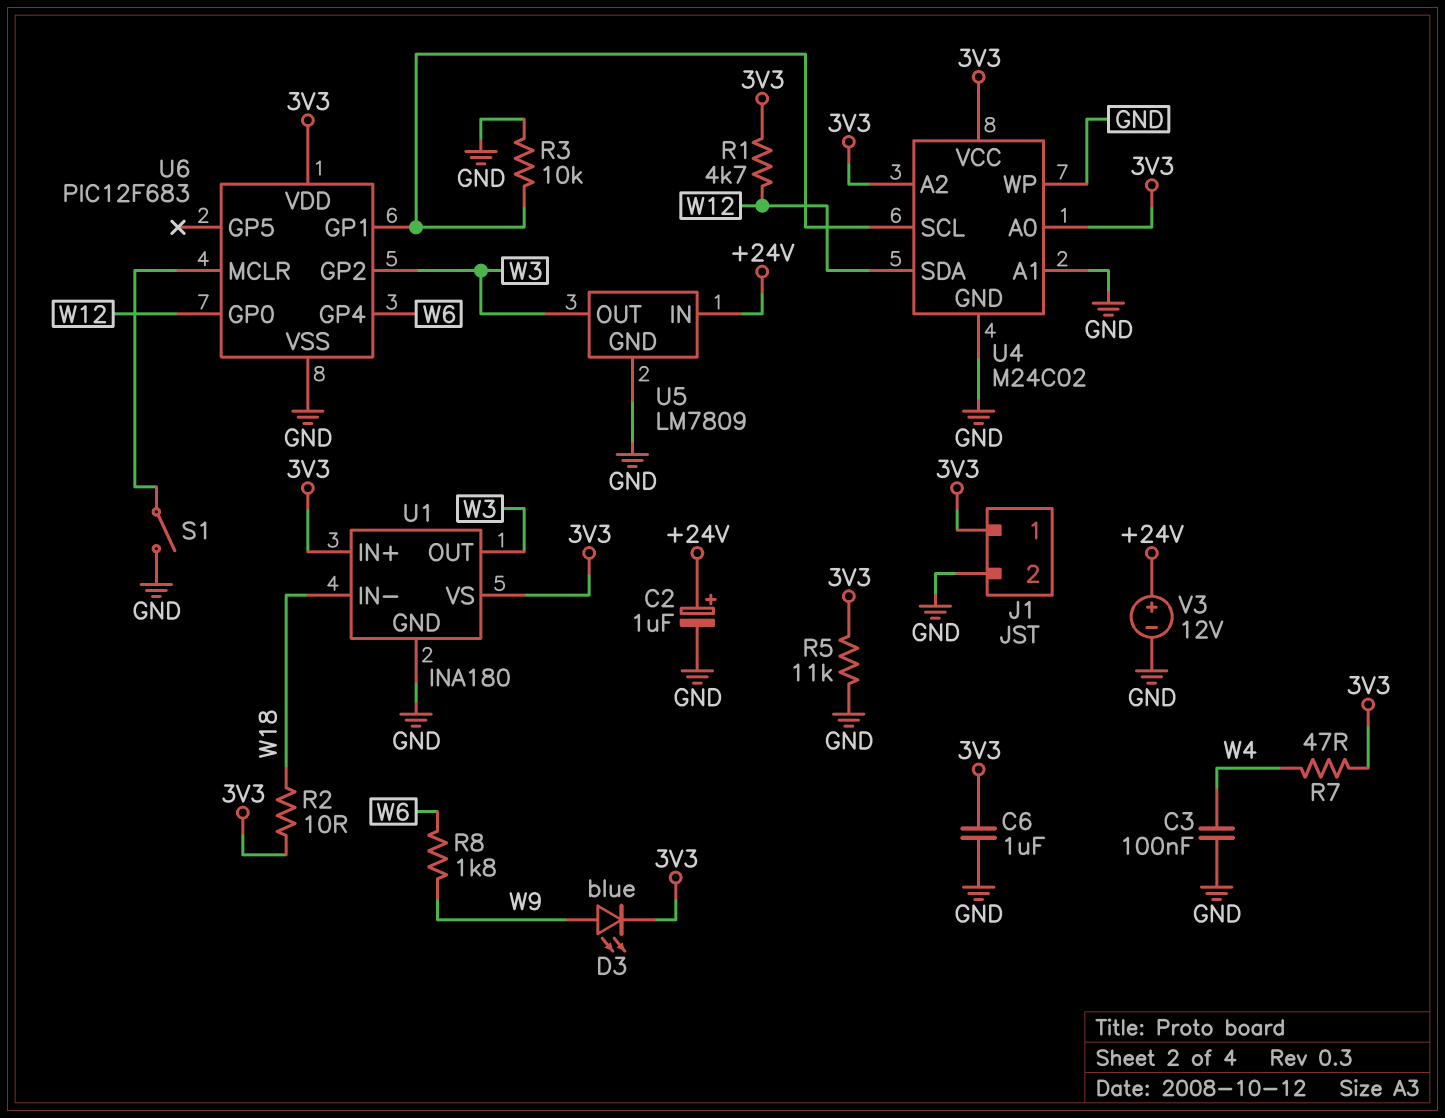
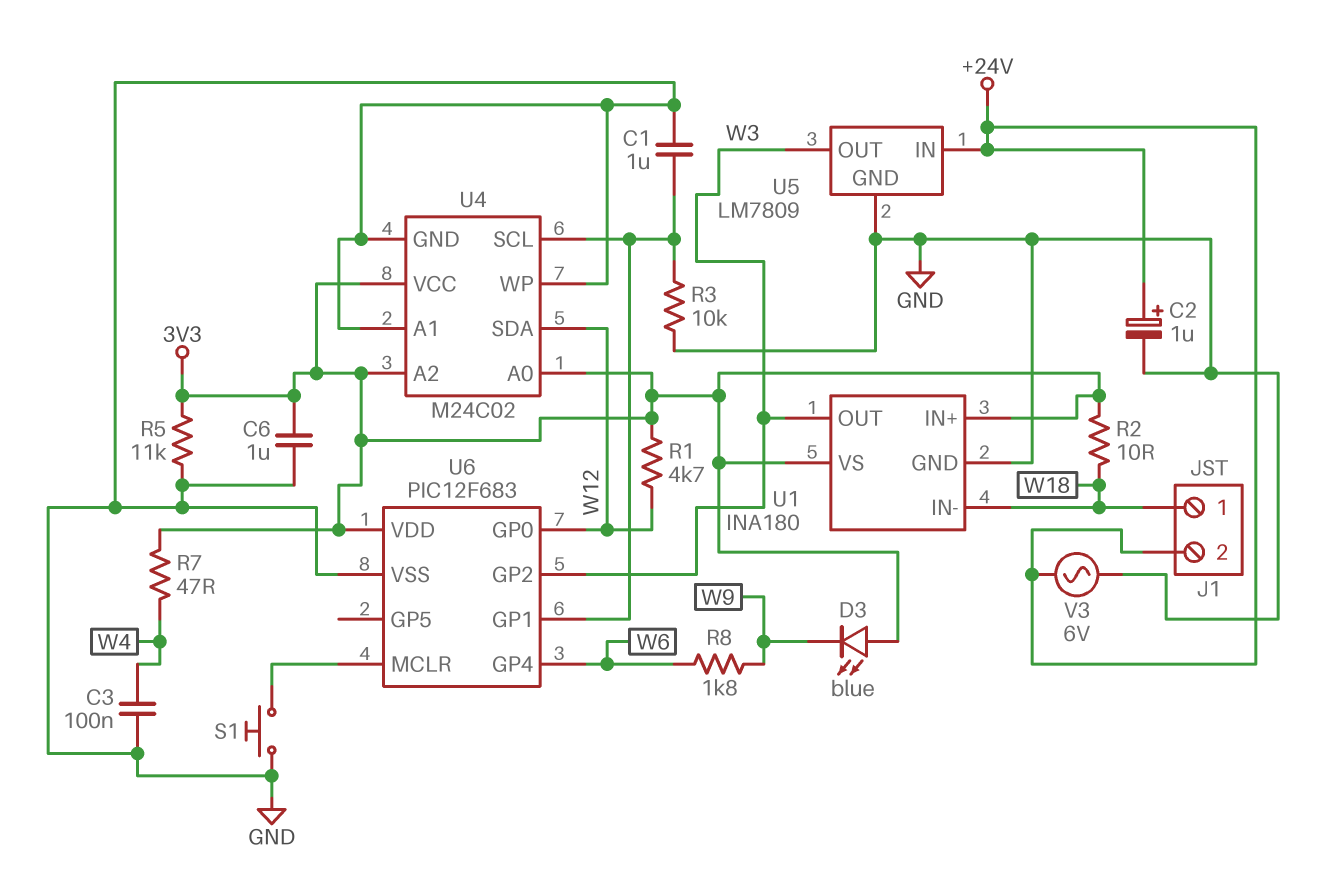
C1: none -> 1uF (GND, U4/SCL)
D3: LED blue (A W9, K 3V3) -> LED blue (A 3V3, K W9)
J1 pin 1: 3V3 -> W18
J1 pin 2: GND -> +24V
S1: switch (GND, U6/MCLR) -> button (GND, U6/MCLR)
V3: 12V (plus +24V, minus GND) -> AC 6V (+24V, GND)

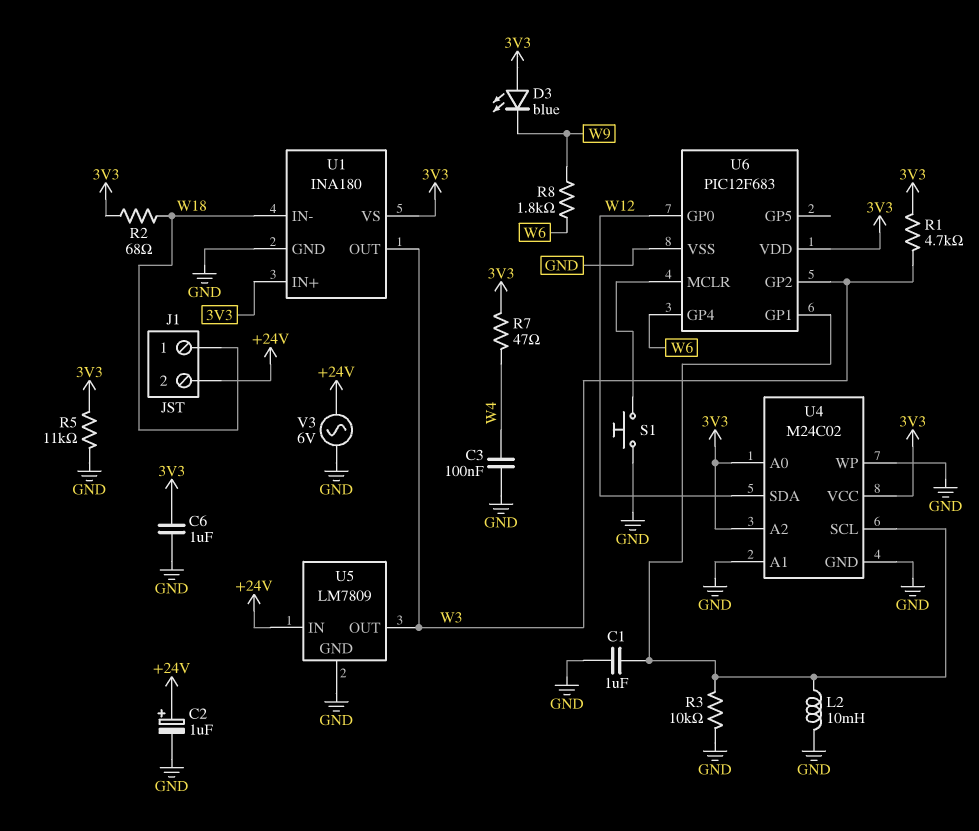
L2: none -> 10mH (GND, U4/SCL)
R1: 4.7k (3V3, W12) -> 4.7k (3V3, W3)
R2: 10 (3V3, W18) -> 68 (3V3, W18)

